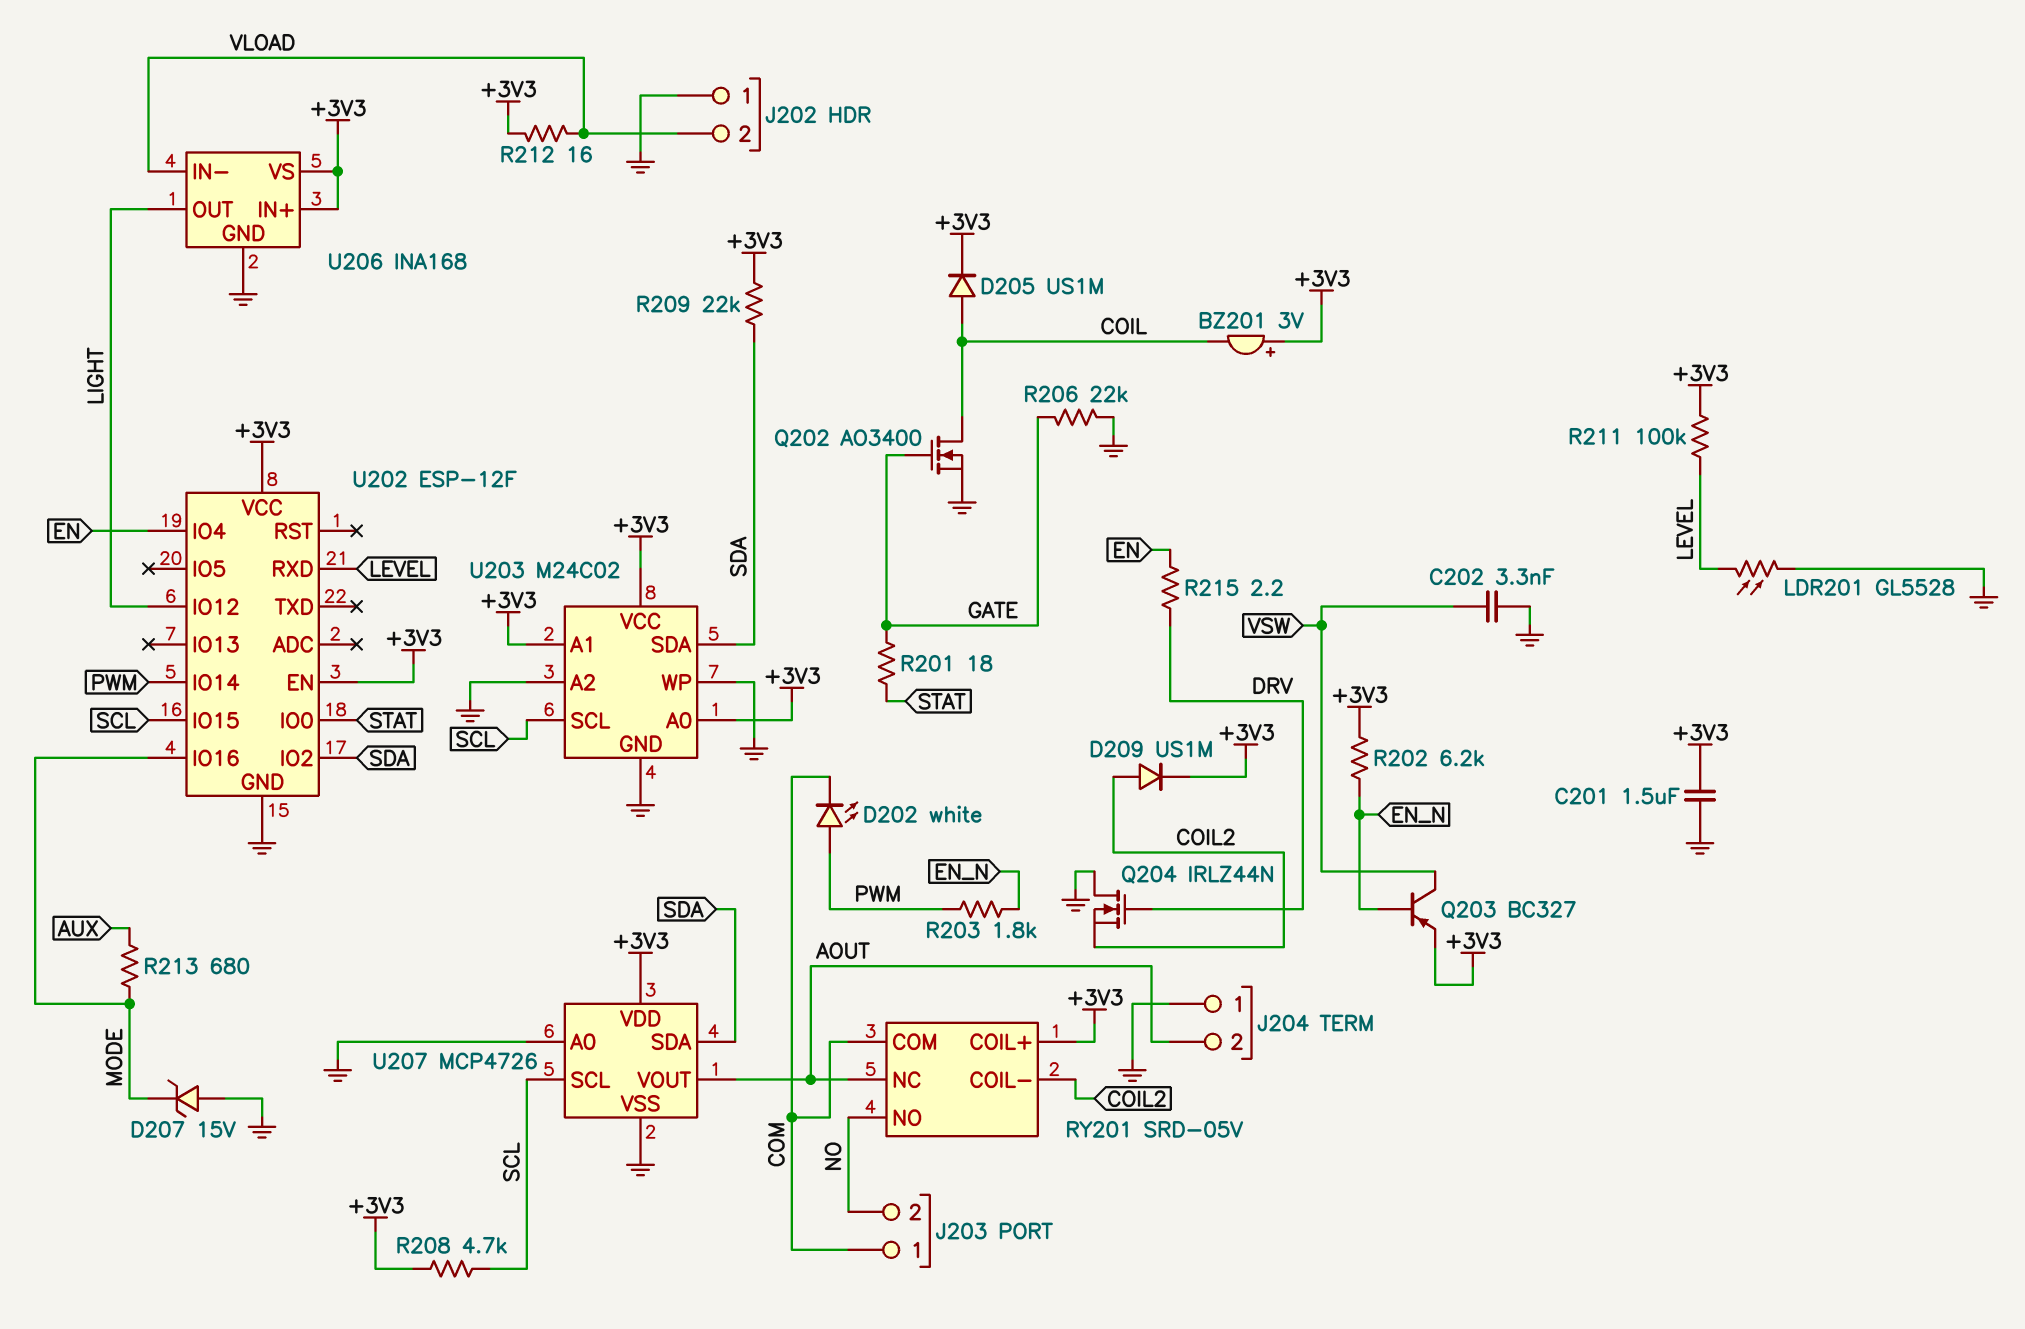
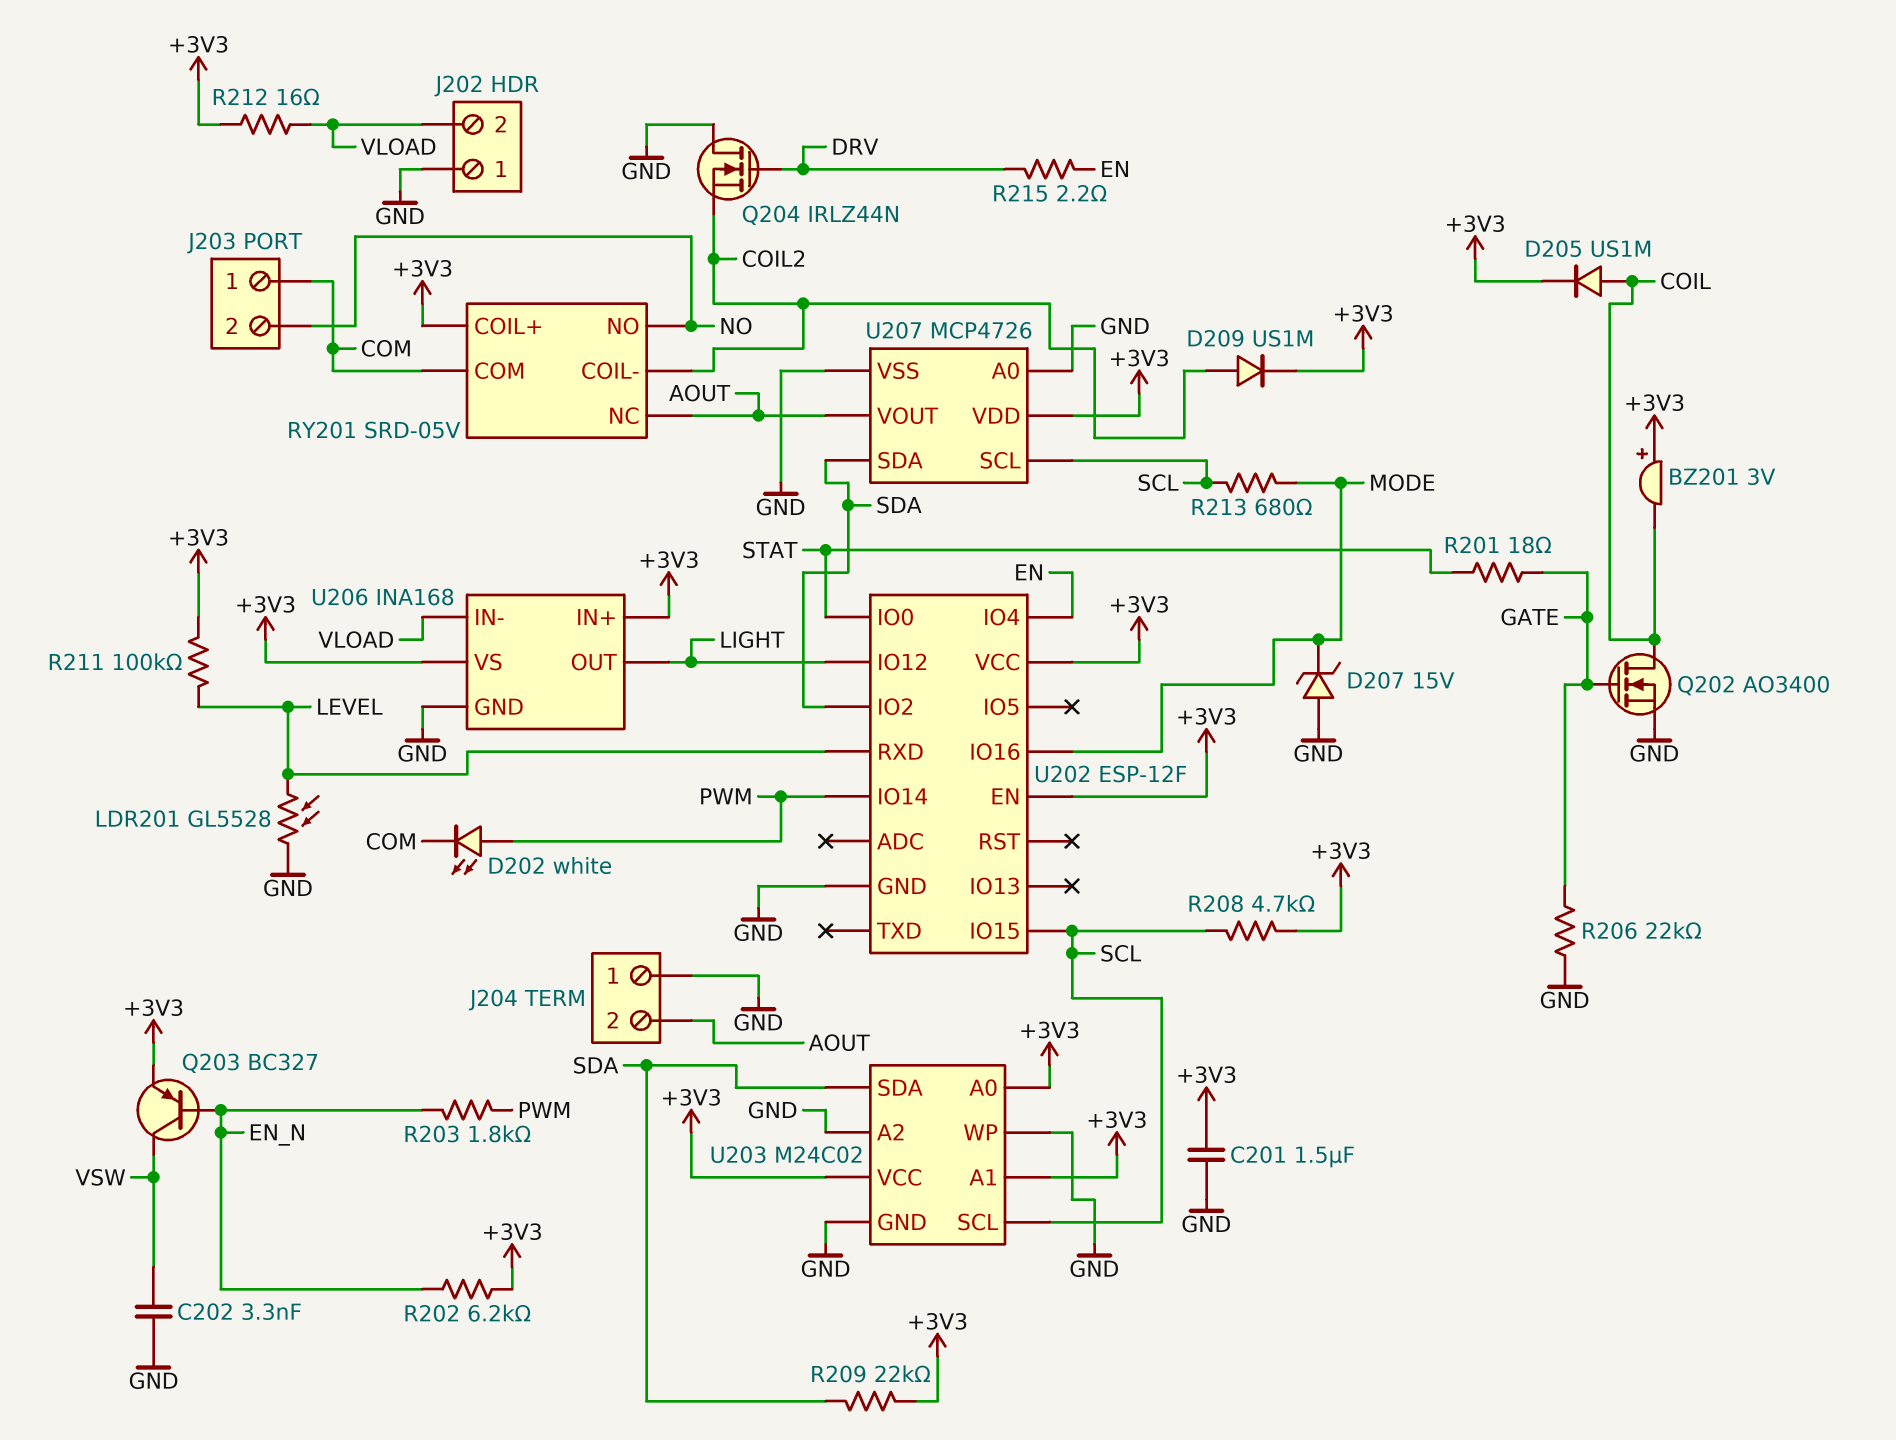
R213: 680 (AUX, MODE) -> 680 (MODE, SCL)

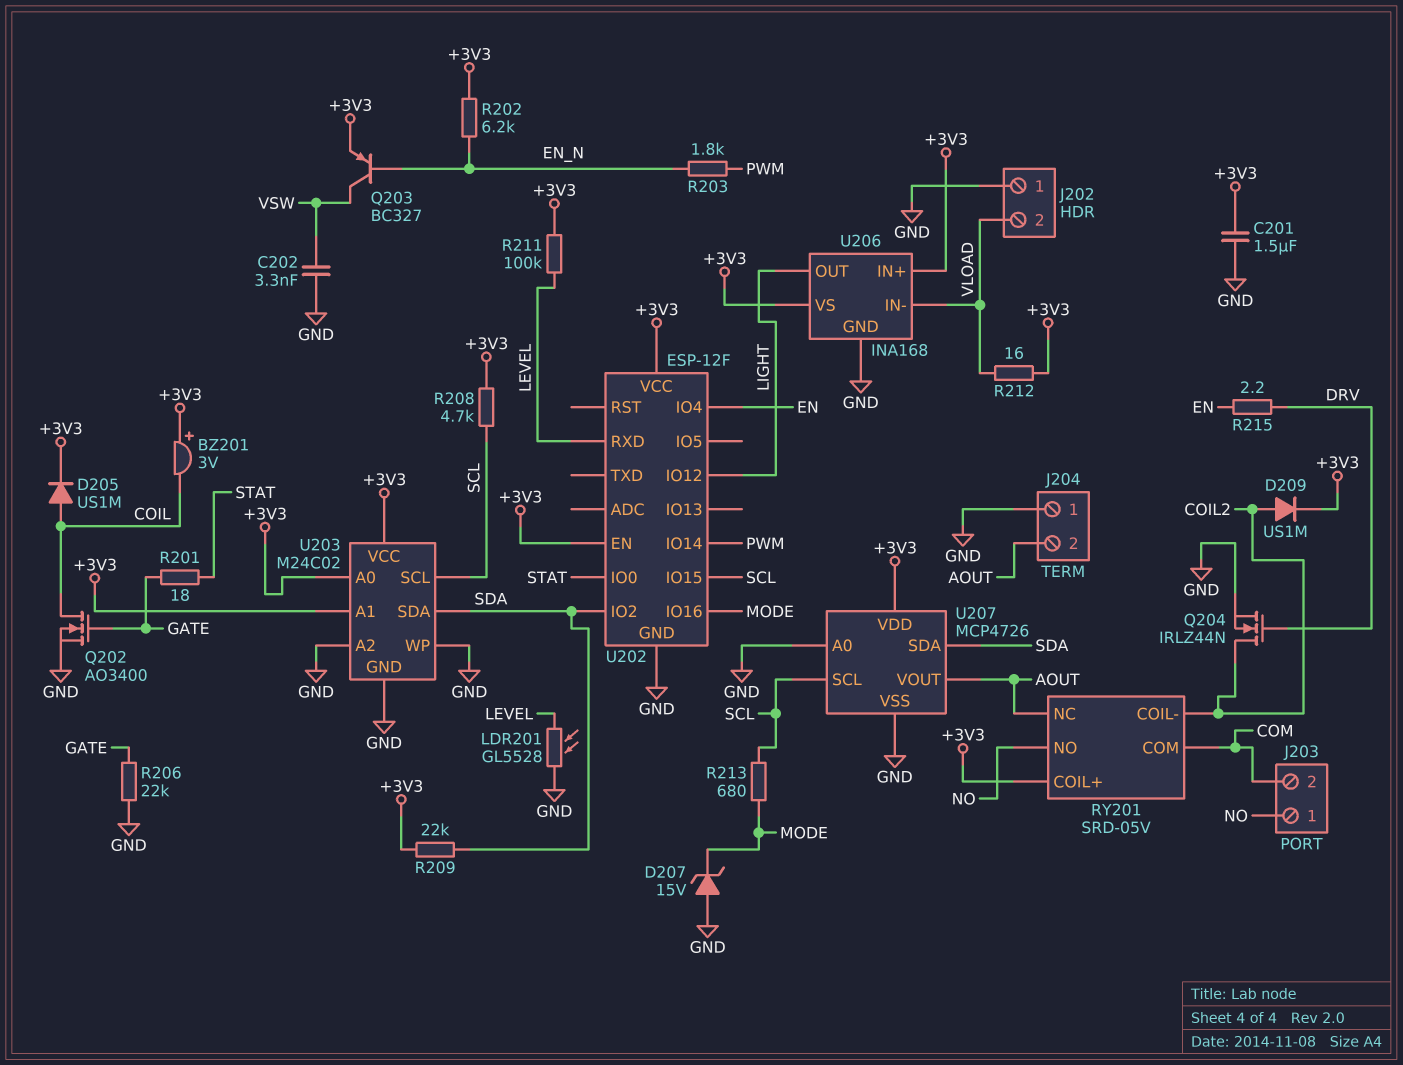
D202: LED white (A PWM, K COM) -> none
J203 pin 1: COM -> NO
J203 pin 2: NO -> COM
Q204: NMOS IRLZ44N (G DRV, D GND, S COIL2) -> NMOS IRLZ44N (G DRV, D COIL2, S GND)

